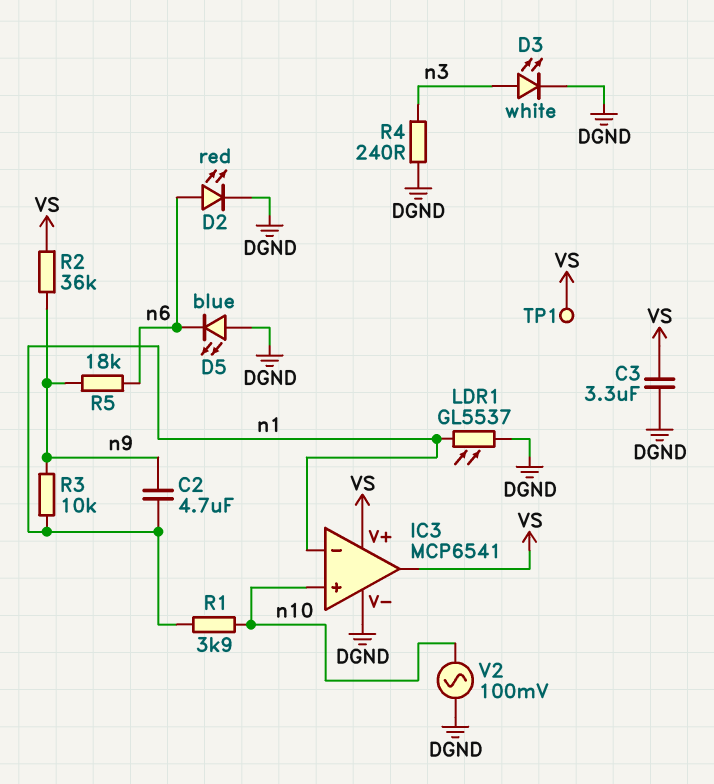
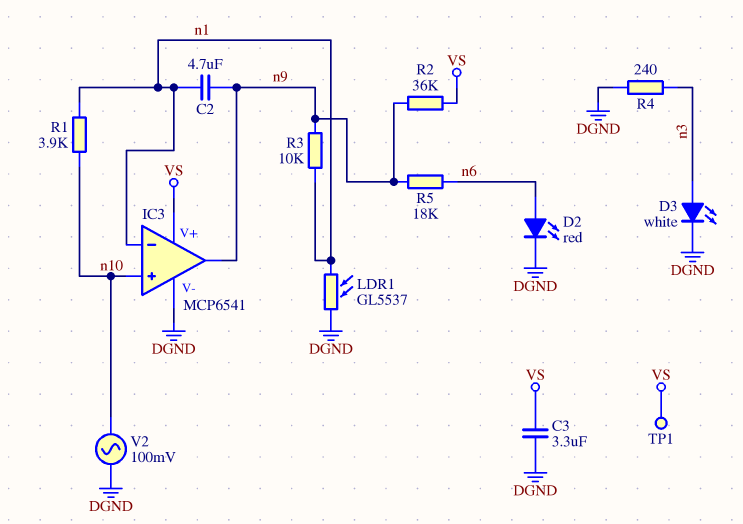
D5: LED blue (A DGND, K n6) -> none
IC3 pin out: VS -> n9

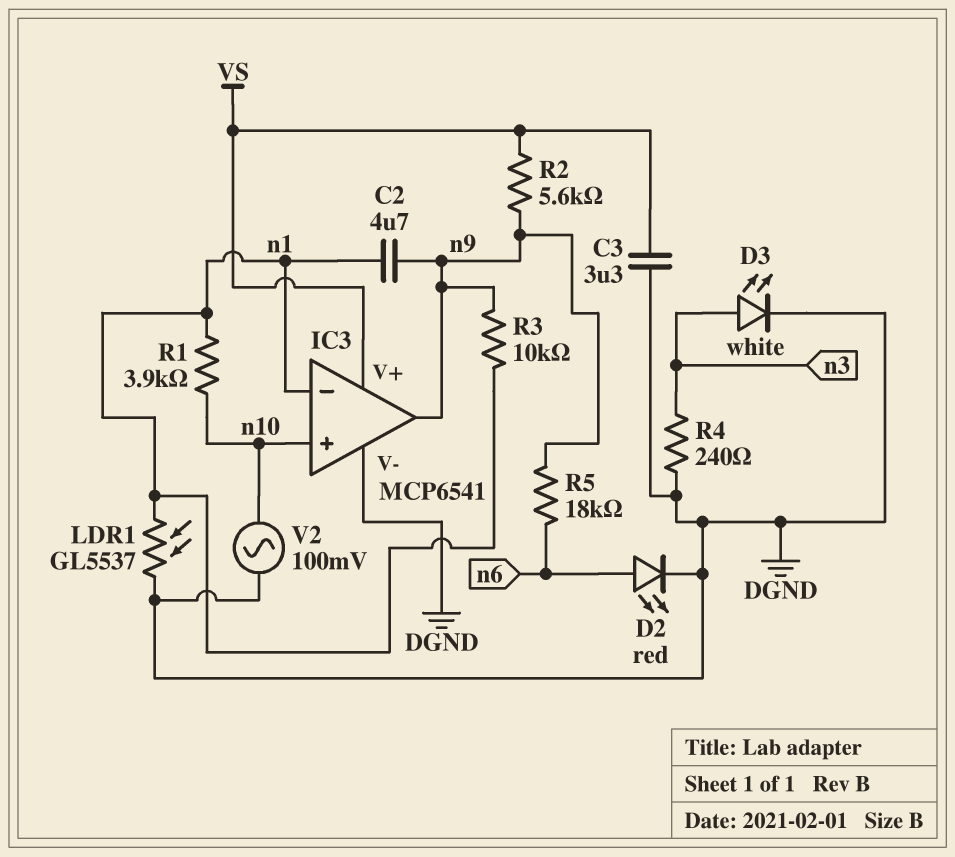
R2: 36k (VS, n9) -> 5.6k (VS, n9)
TP1: test point (VS) -> none

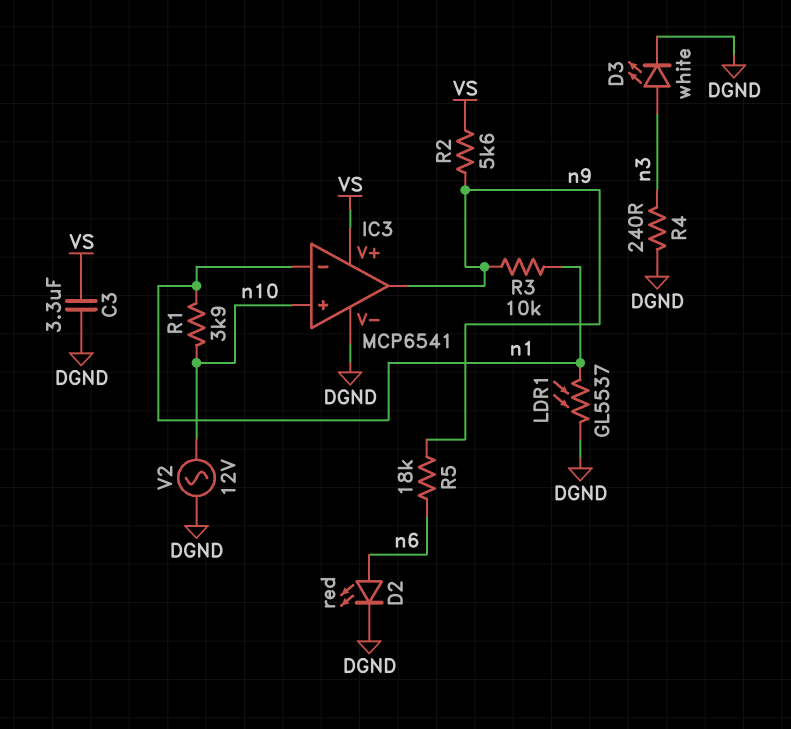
C2: 4.7uF (n1, n9) -> none
V2: AC 100mV (DGND, n10) -> AC 12V (DGND, n10)

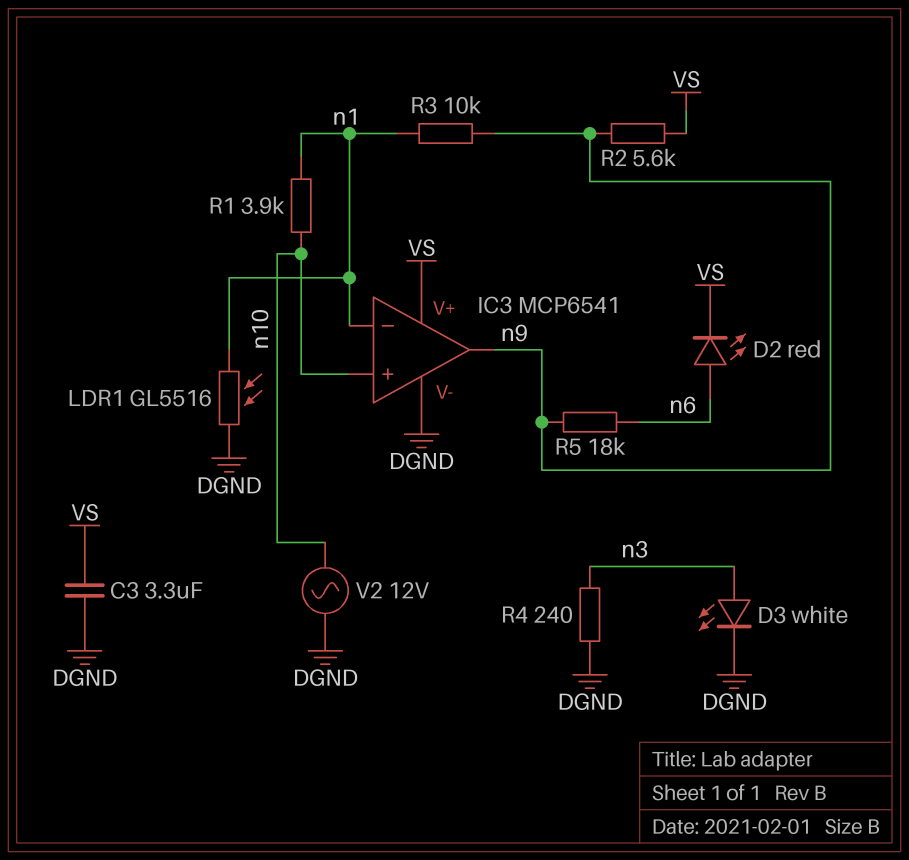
D2: LED red (A n6, K DGND) -> LED red (A n6, K VS)
LDR1: GL5537 (DGND, n1) -> GL5516 (DGND, n1)

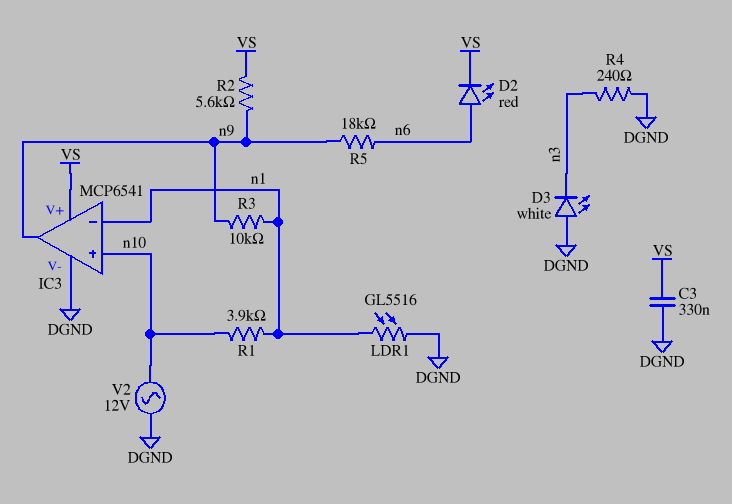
C3: 3.3uF (DGND, VS) -> 330nF (DGND, VS)
D3: LED white (A n3, K DGND) -> LED white (A DGND, K n3)

